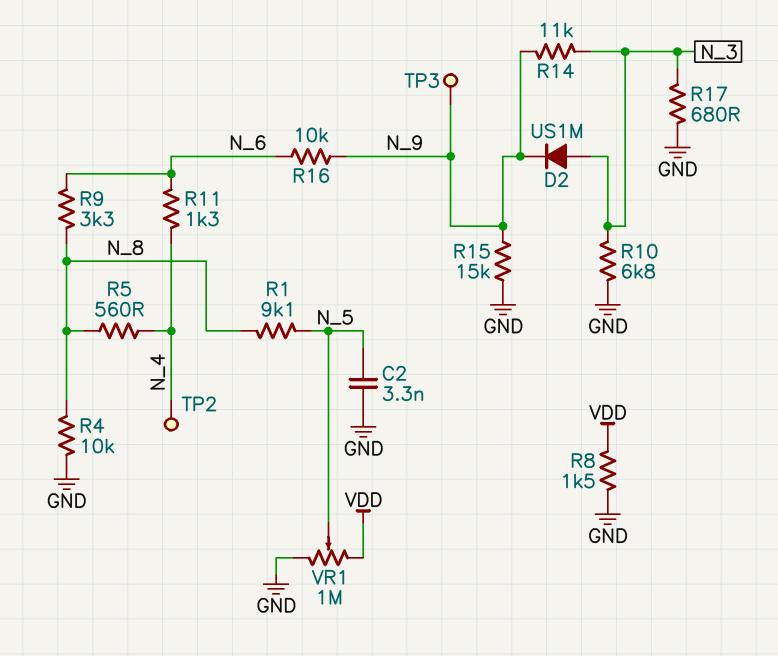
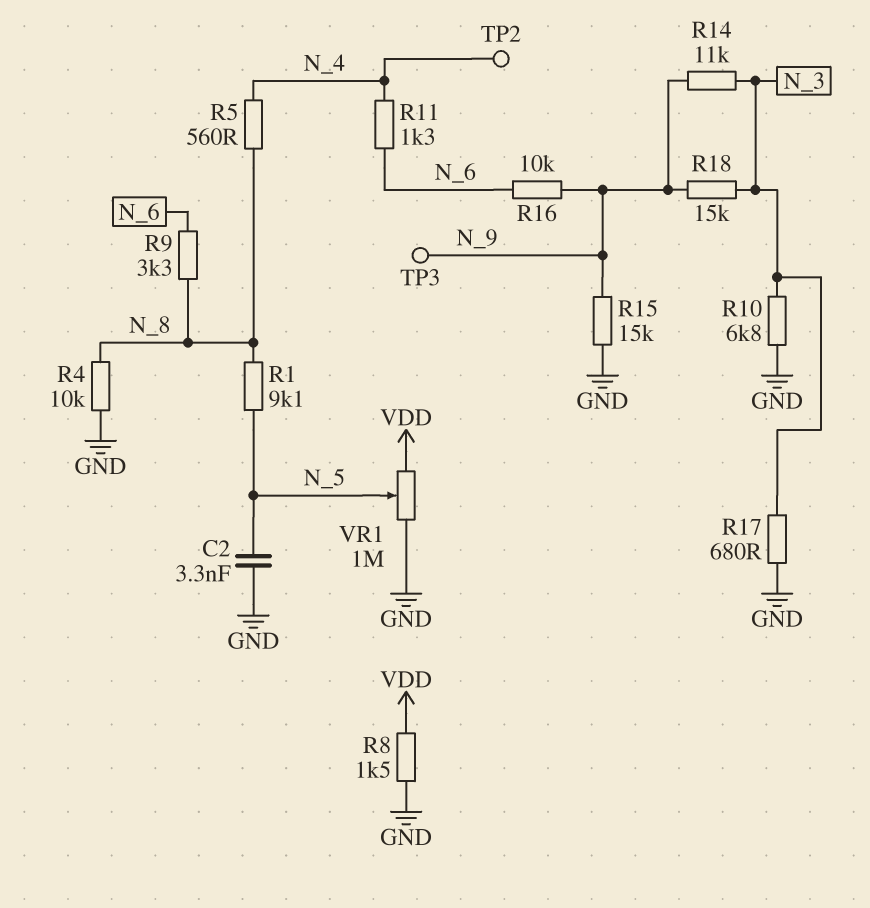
D2: diode US1M (A N_3, K N_9) -> none
R18: none -> 15k (N_3, N_9)

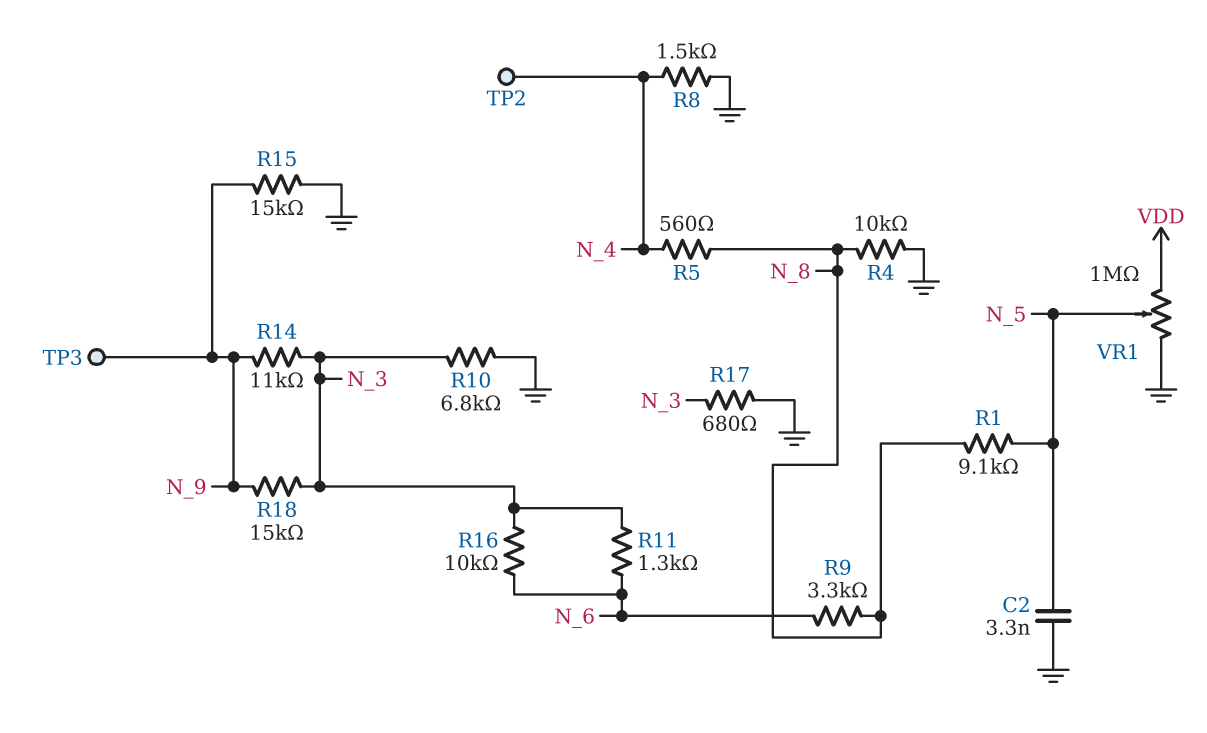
R8: 1.5k (GND, VDD) -> 1.5k (GND, N_4)
R11: 1.3k (N_4, N_6) -> 1.3k (N_3, N_6)
R16: 10k (N_6, N_9) -> 10k (N_3, N_6)

